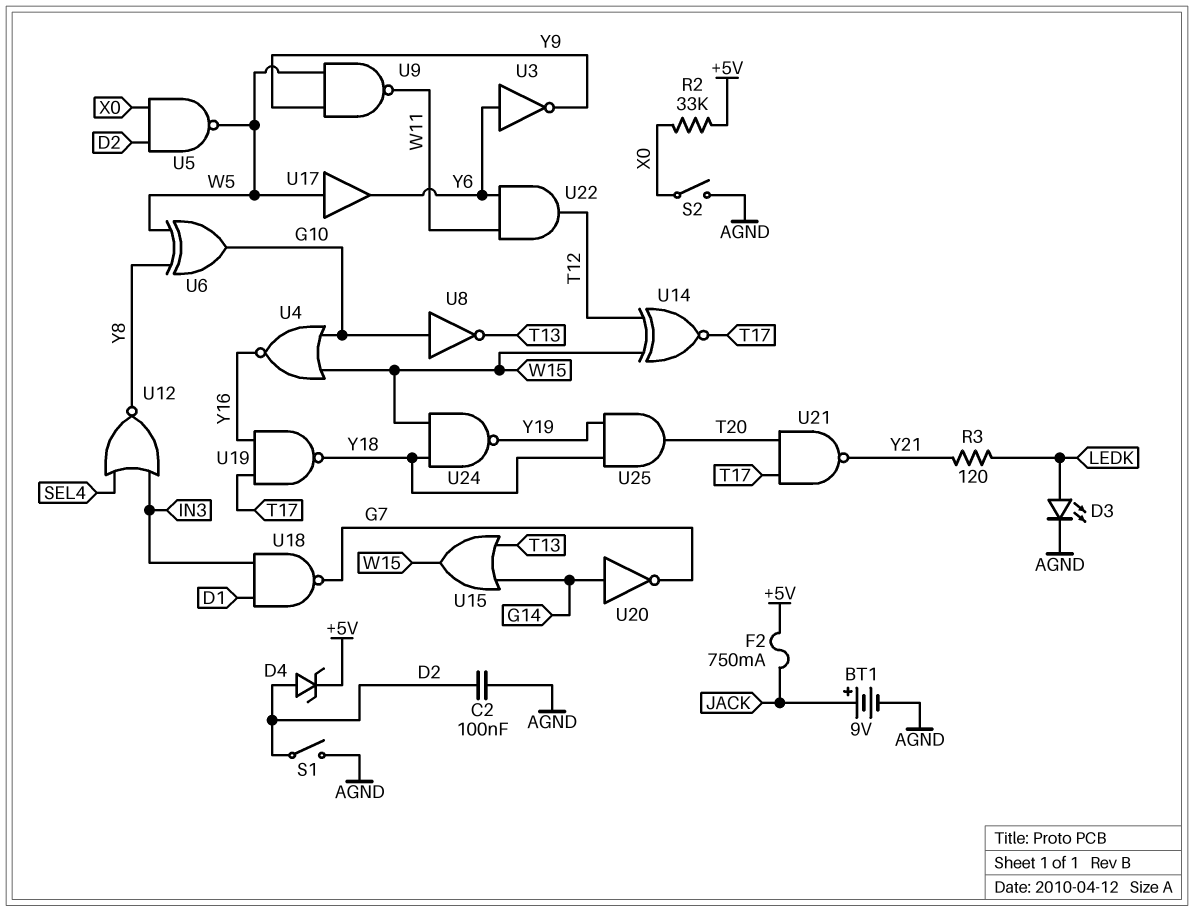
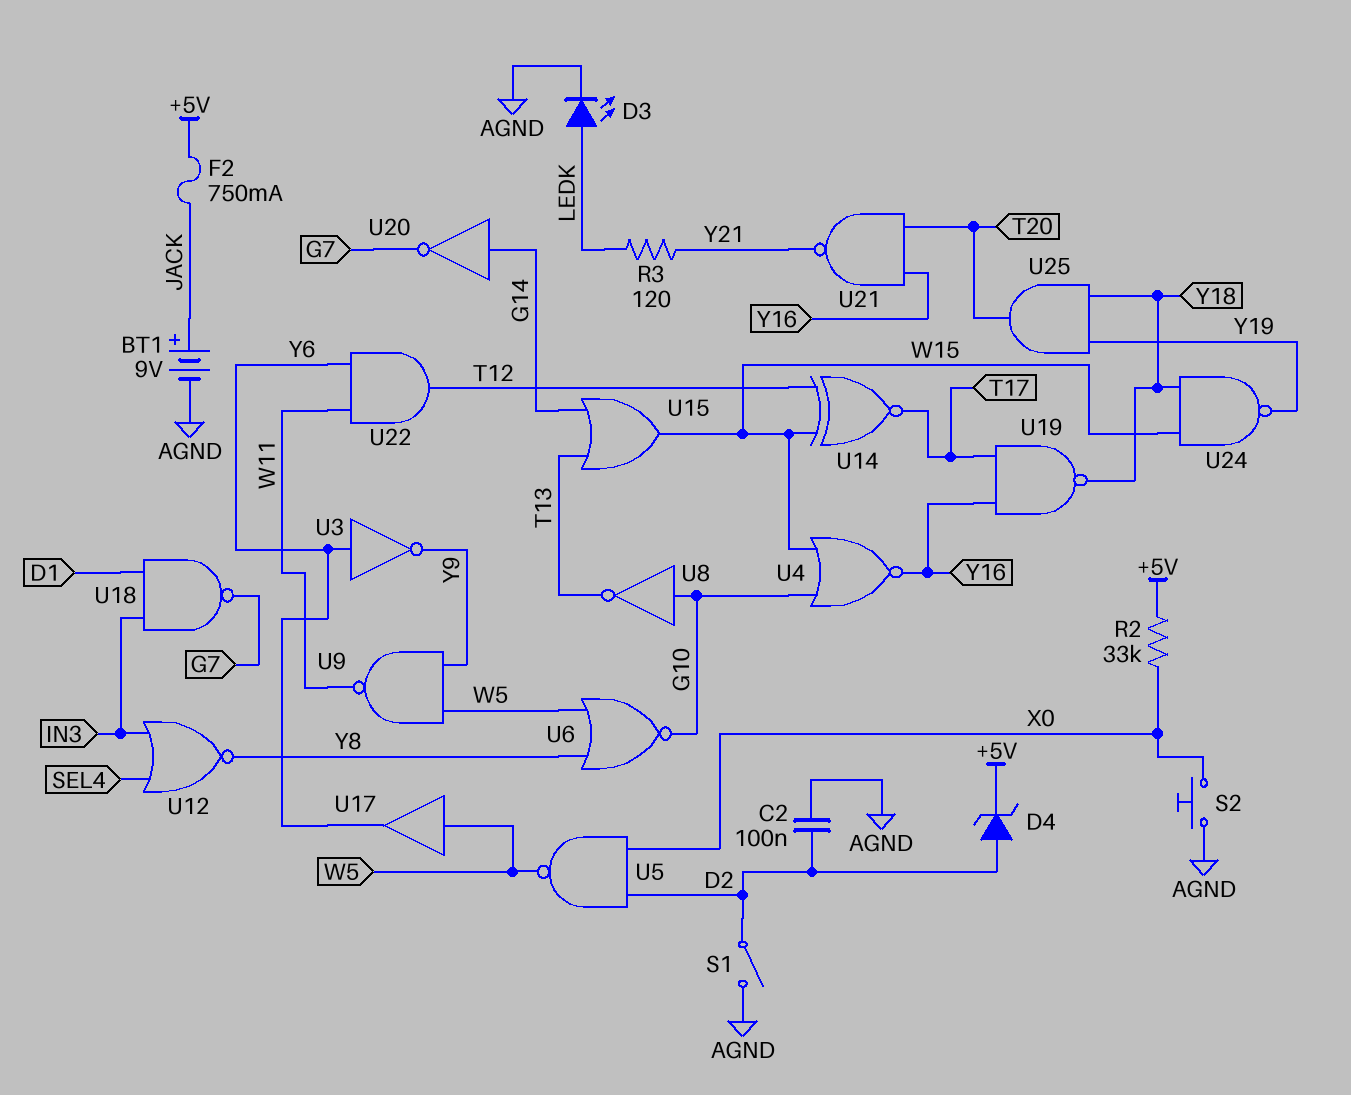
S2: switch (AGND, X0) -> button (AGND, X0)
U6: XOR (in W5, in Y8, out G10) -> NOR (in W5, in Y8, out G10)
U21: NAND (in T17, in T20, out Y21) -> NAND (in T20, in Y16, out Y21)

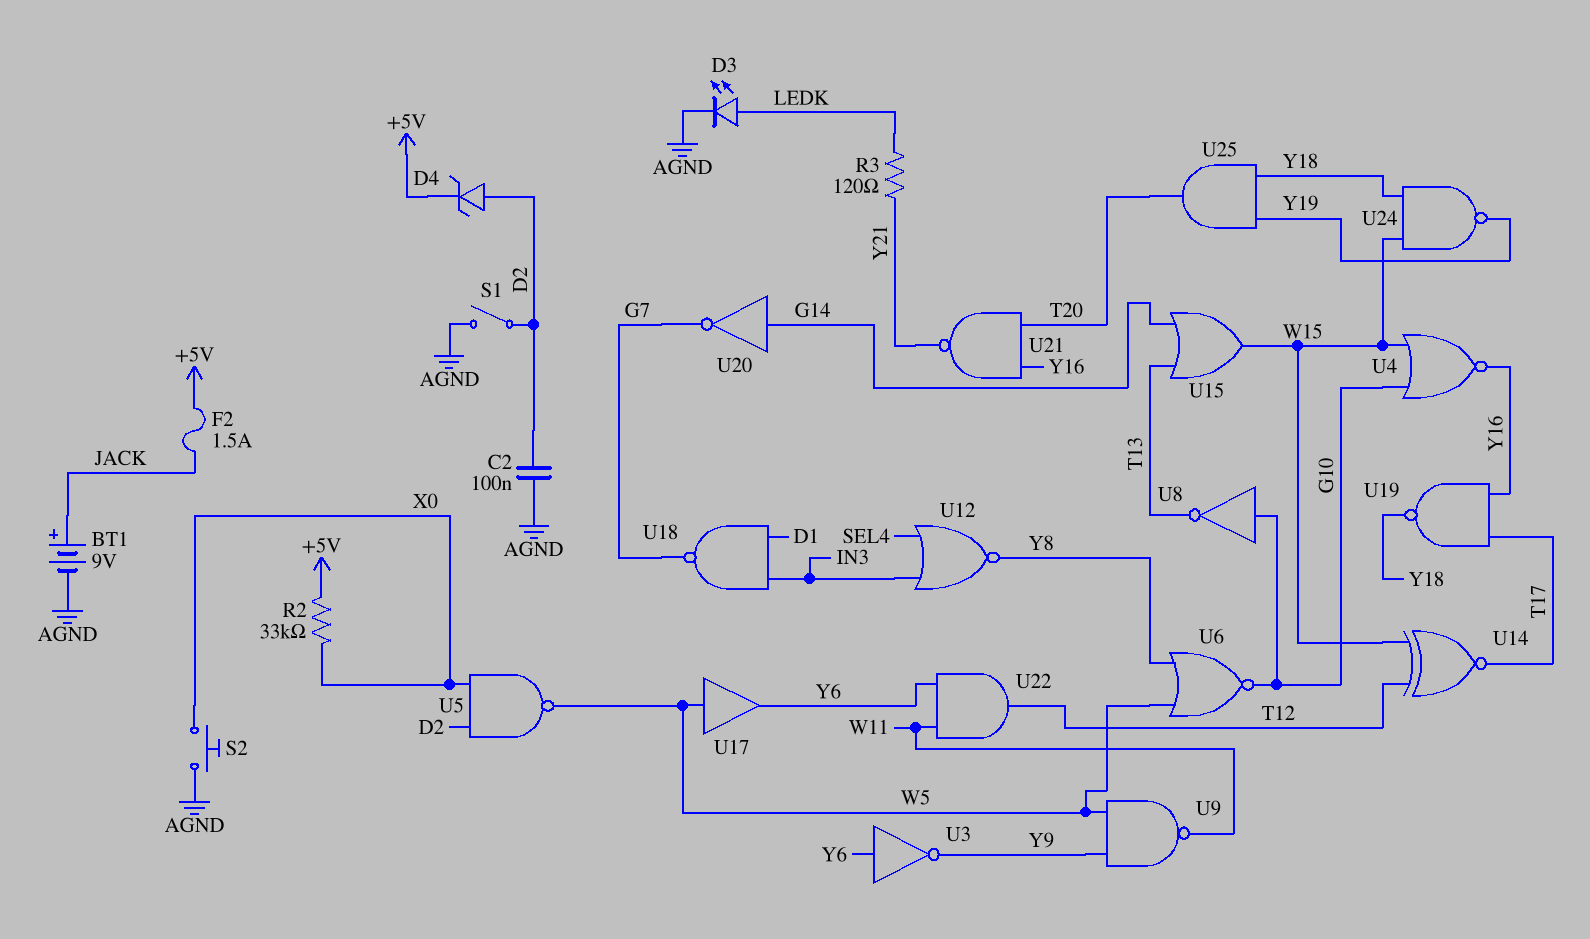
F2: 750mA (+5V, JACK) -> 1.5A (+5V, JACK)

